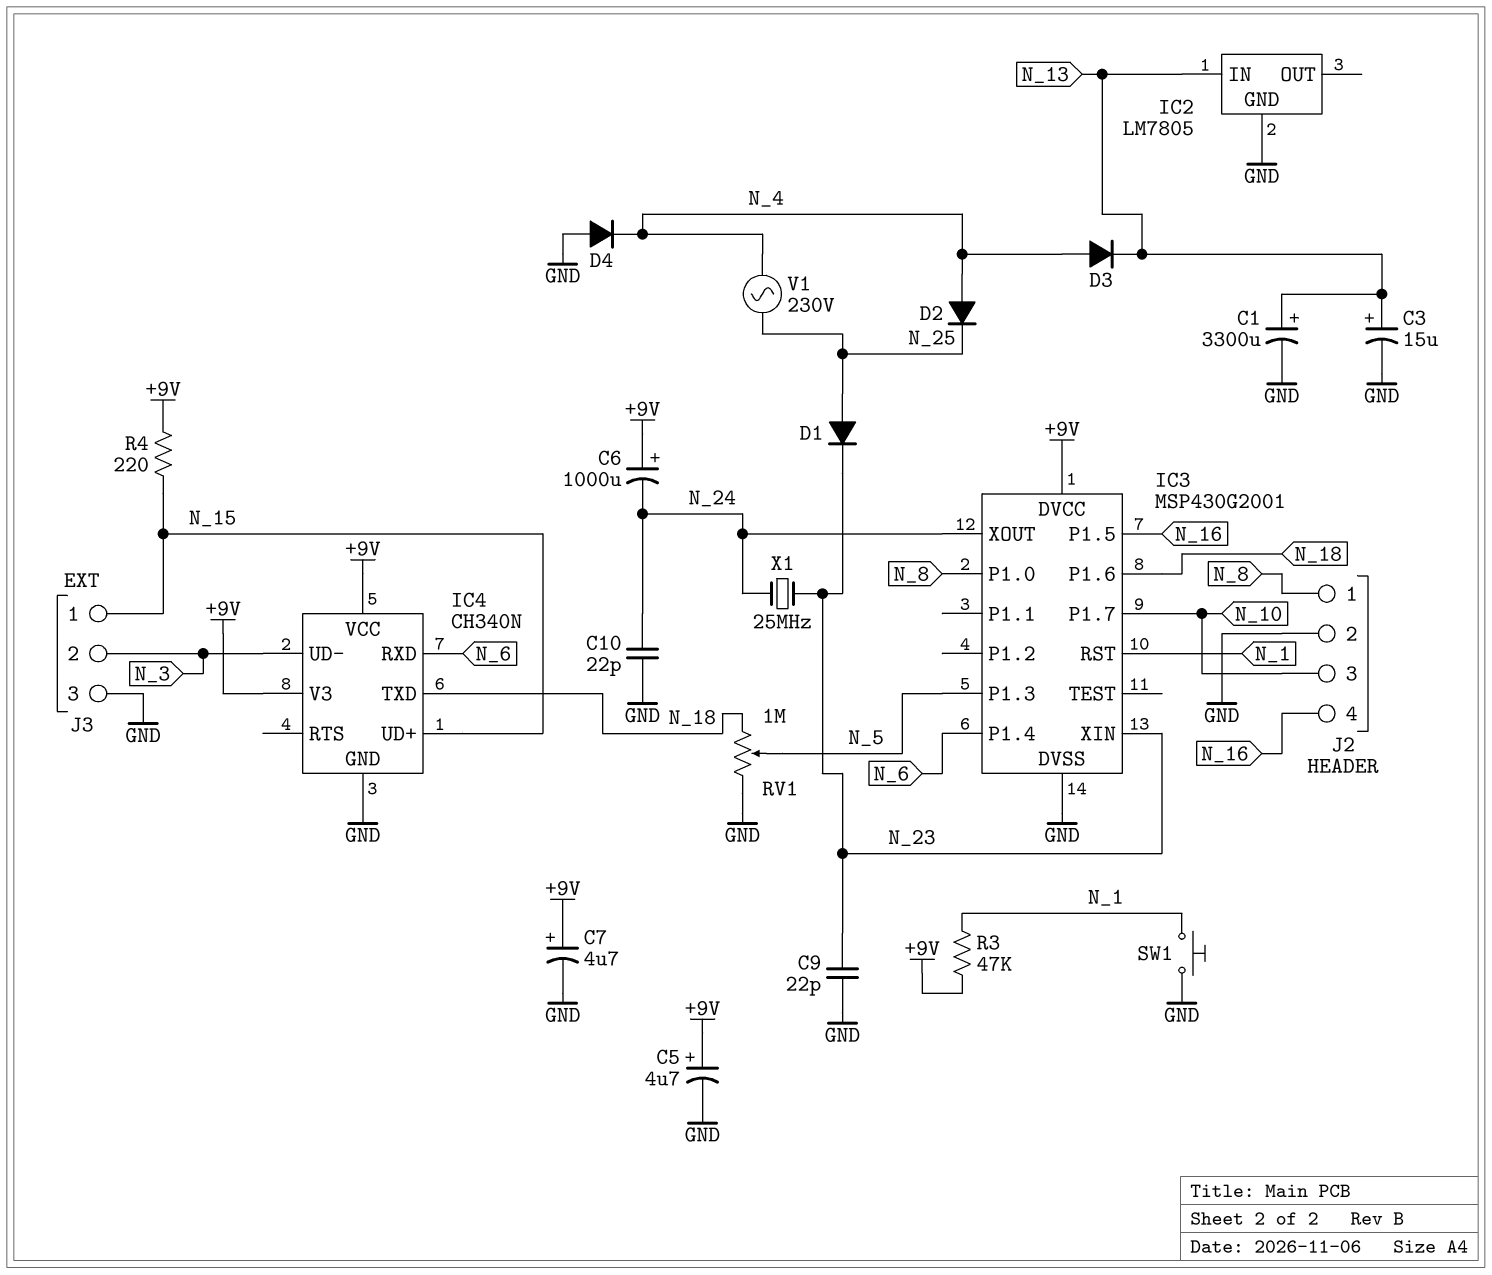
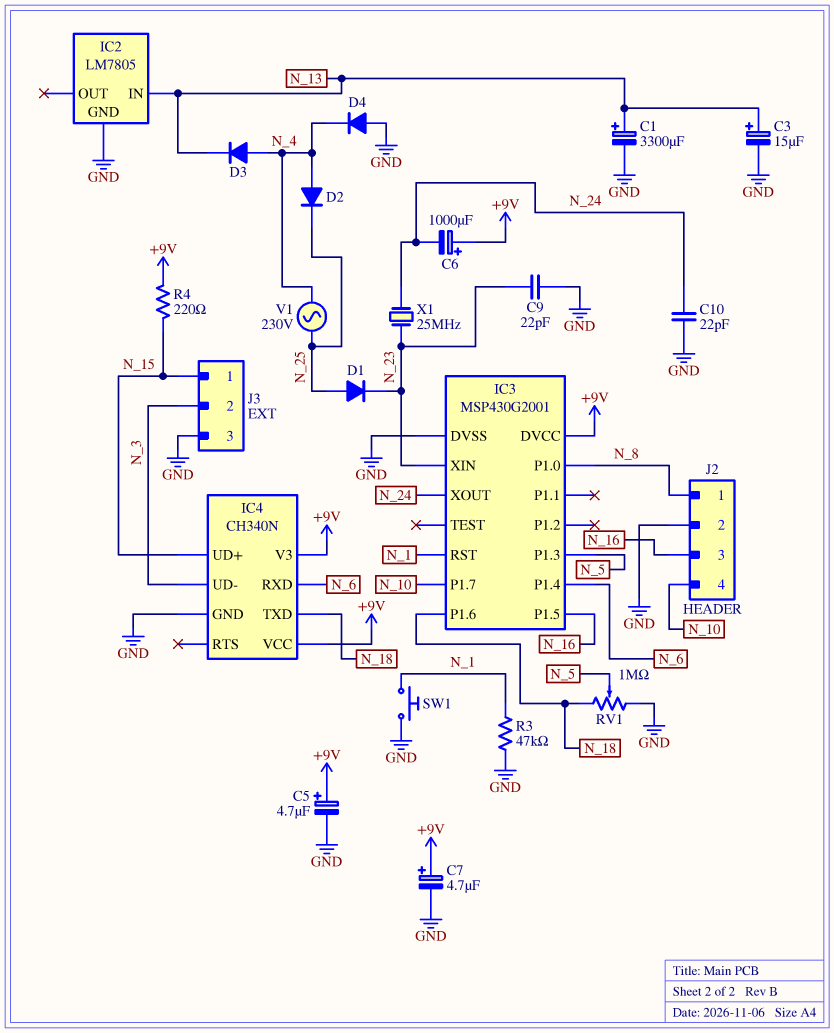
J2 pin 3: N_10 -> N_16
J2 pin 4: N_16 -> N_10
R3: 47k (+9V, N_1) -> 47k (GND, N_1)

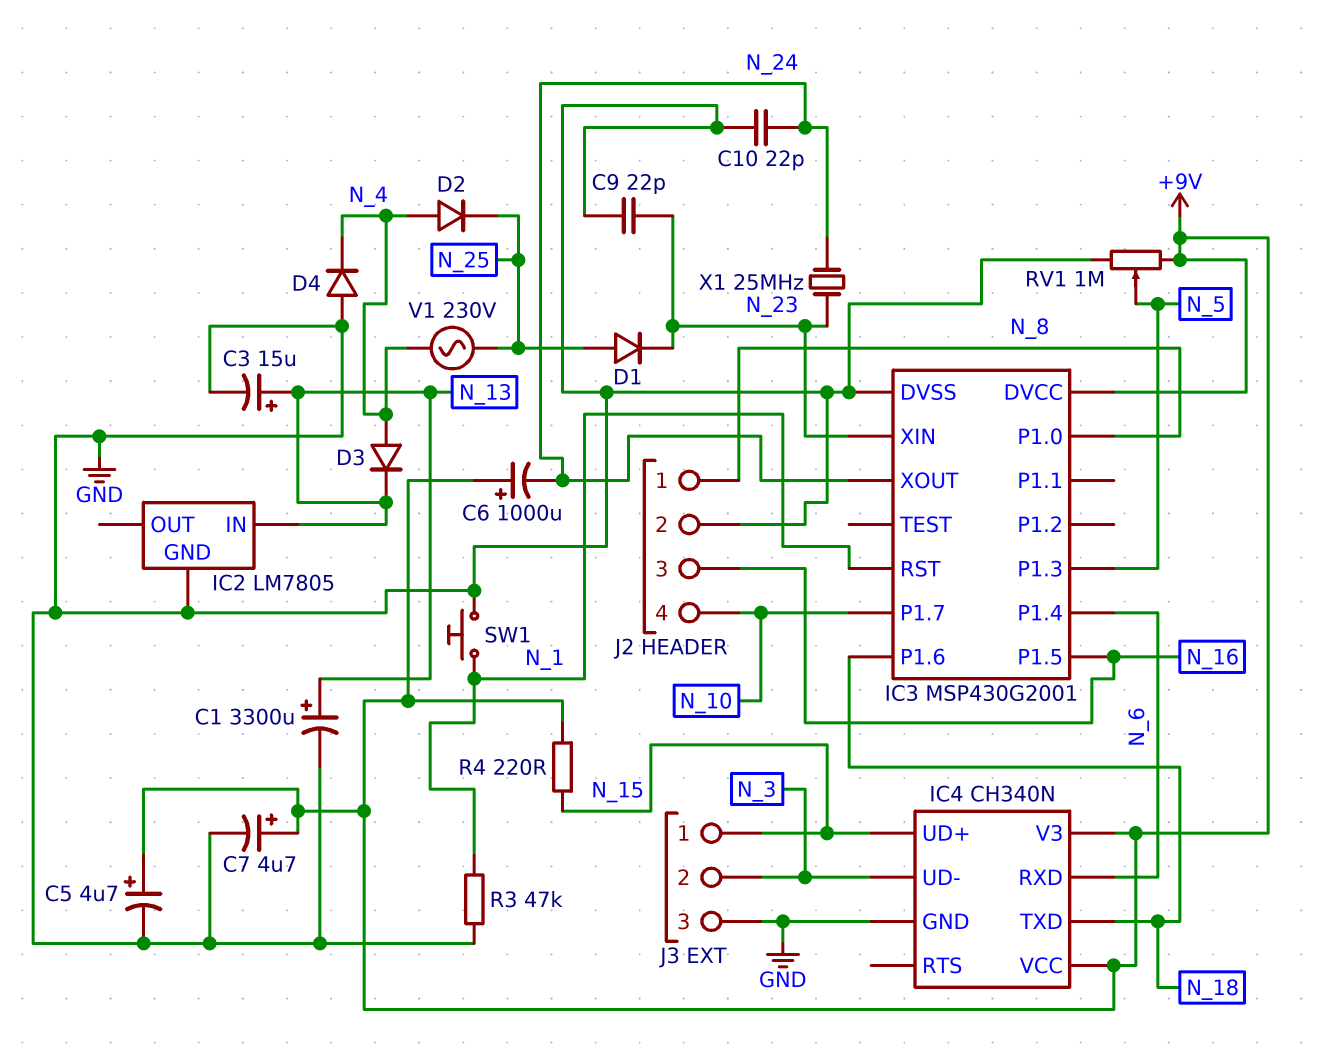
RV1: 1M (GND, N_18, wiper N_5) -> 1M (+9V, GND, wiper N_5)

